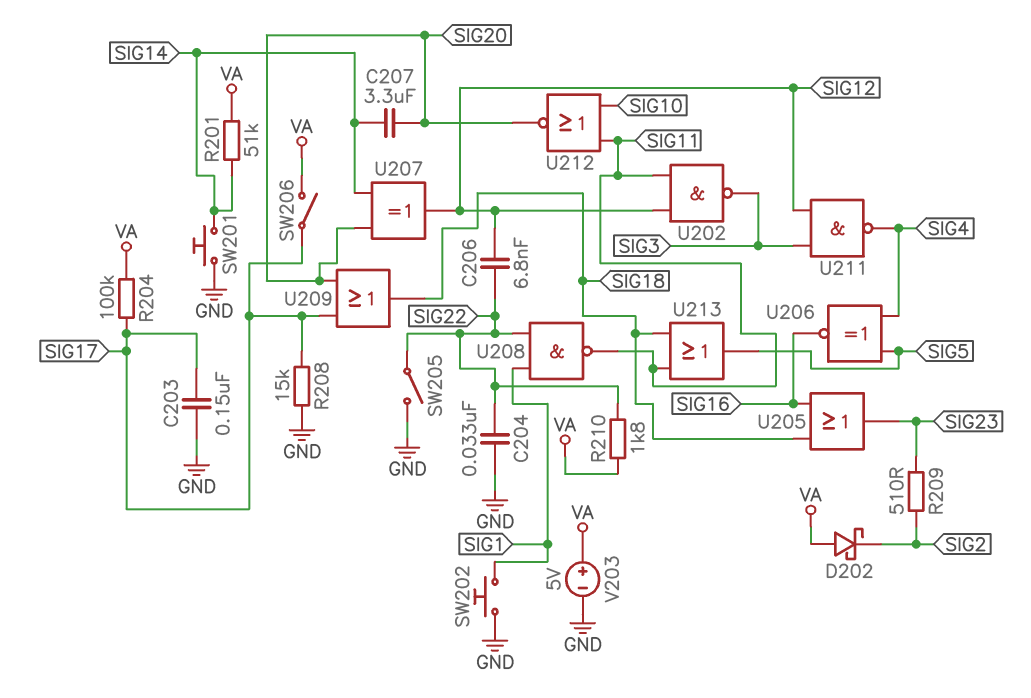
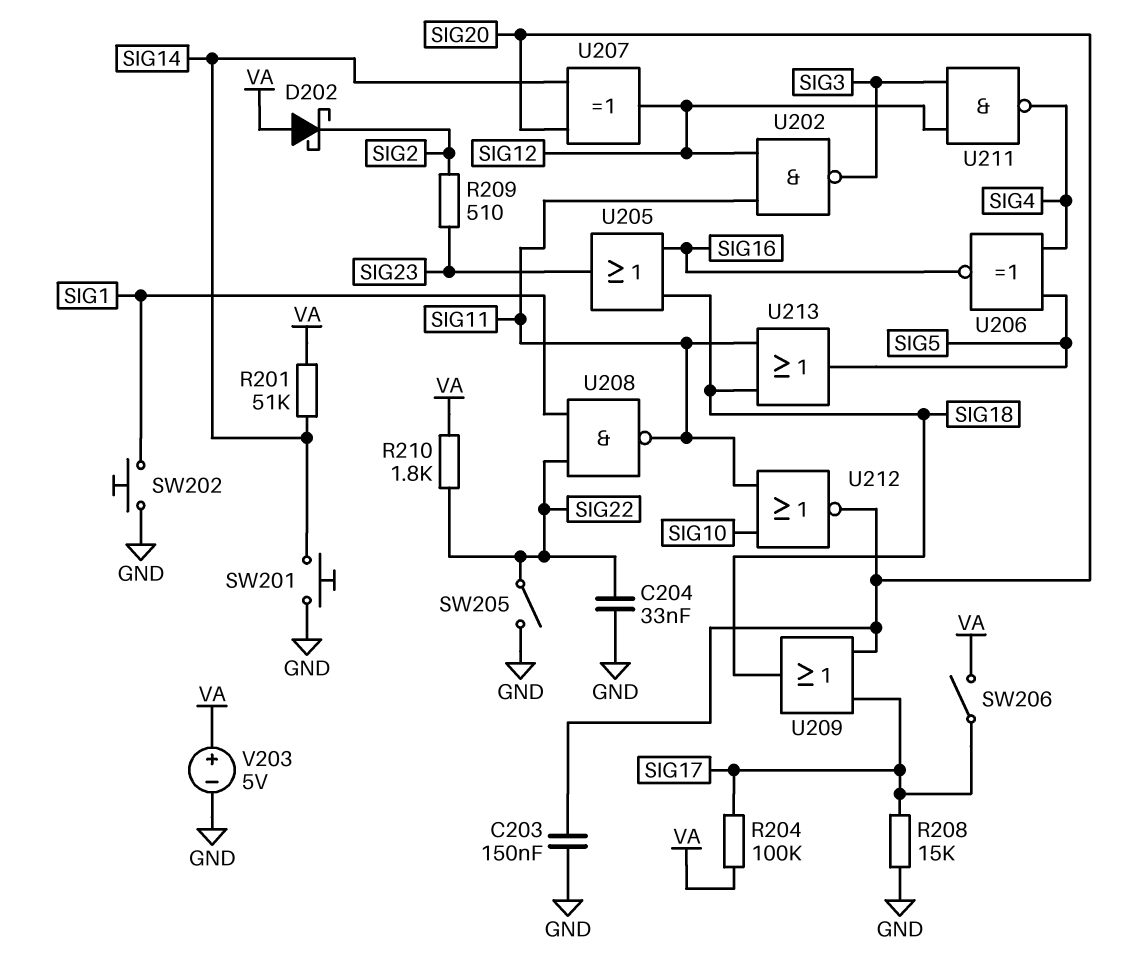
C203: 150nF (GND, SIG17) -> 150nF (GND, SIG20)
C206: 6.8nF (SIG12, SIG22) -> none
C207: 3.3uF (SIG14, SIG20) -> none

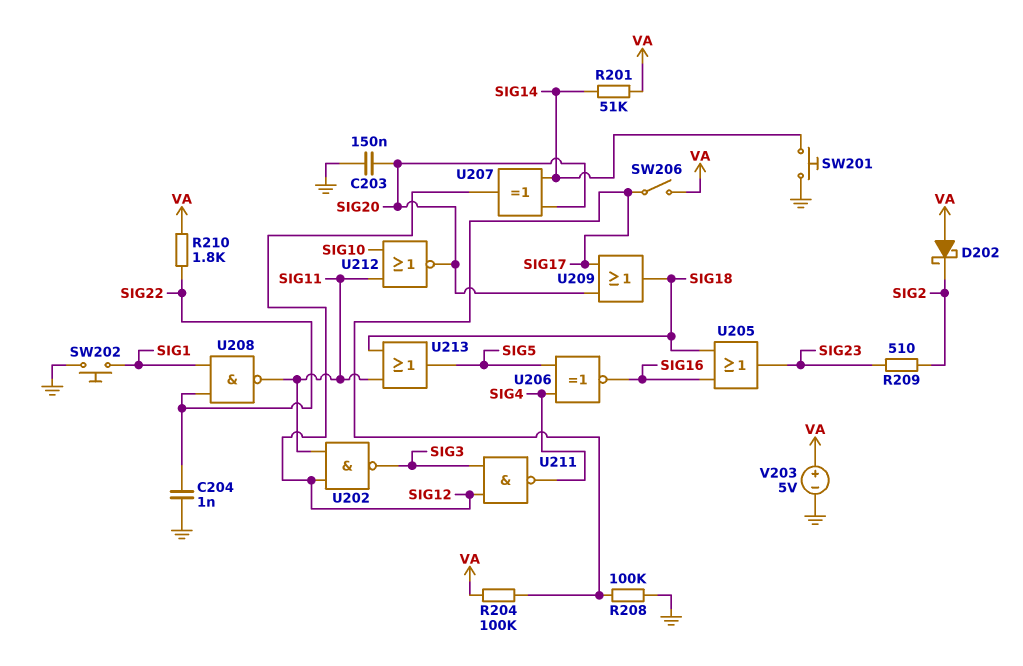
C204: 33nF (GND, SIG22) -> 1nF (GND, SIG22)
R208: 15k (GND, SIG17) -> 100k (GND, SIG17)
SW205: switch (GND, SIG22) -> none

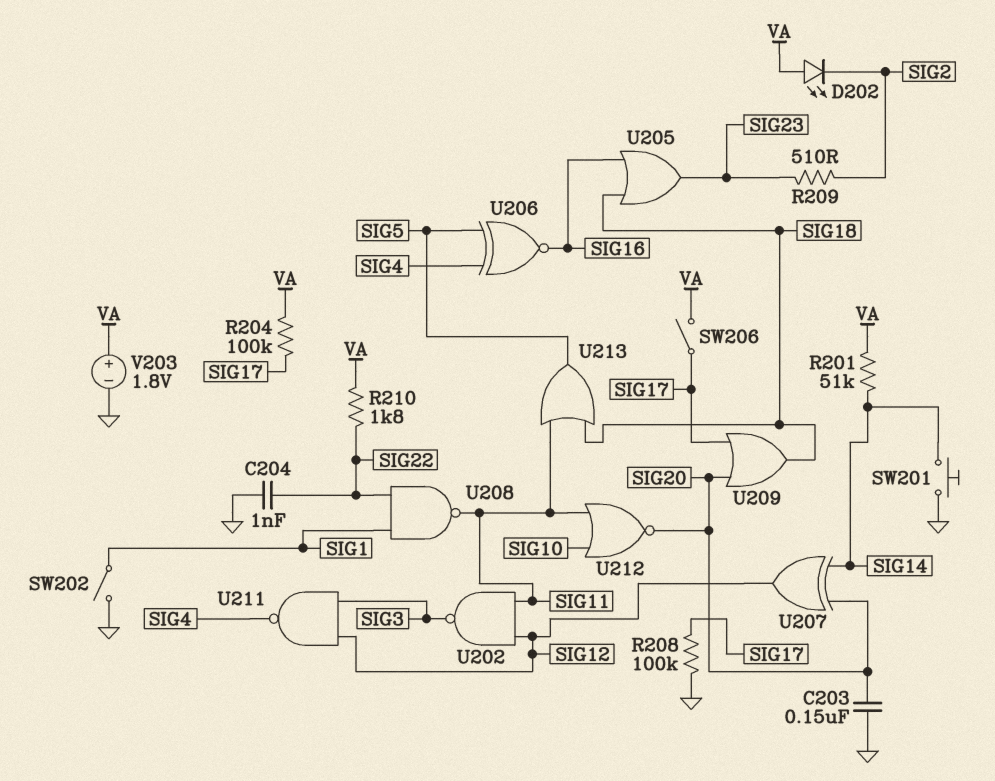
D202: schottky (A VA, K SIG2) -> LED (A VA, K SIG2)
SW202: button (GND, SIG1) -> switch (GND, SIG1)
V203: 5V (plus VA, minus GND) -> 1.8V (plus VA, minus GND)

